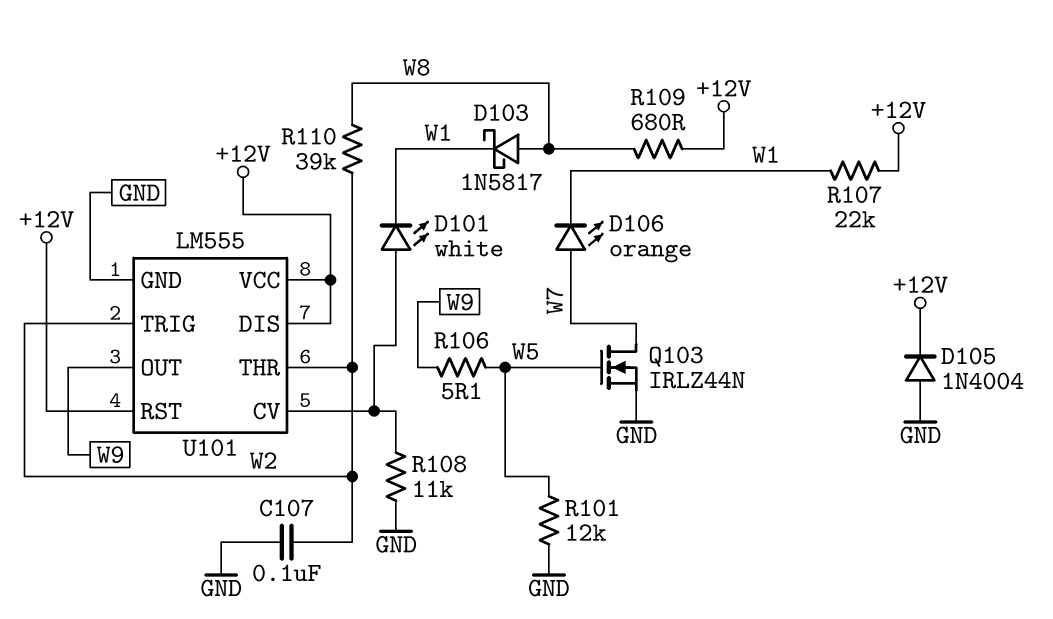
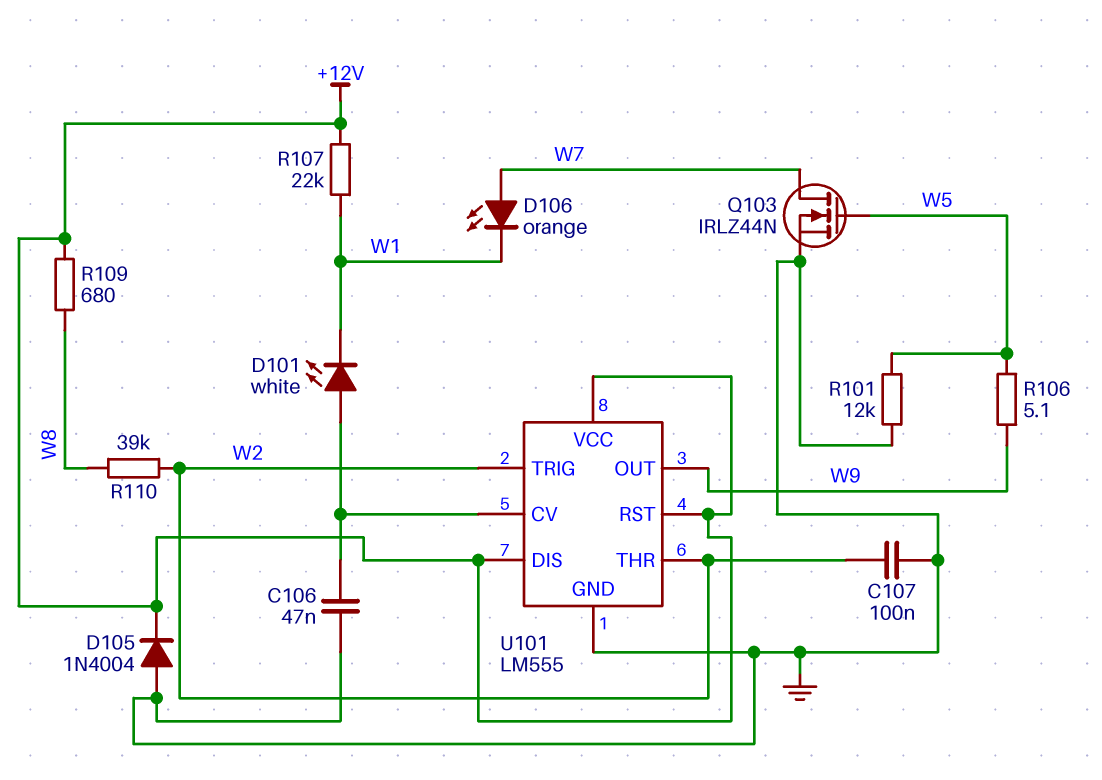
C106: none -> 47nF (GND, U101/CV)
D103: schottky 1N5817 (A W8, K W1) -> none
R108: 11k (GND, U101/CV) -> none

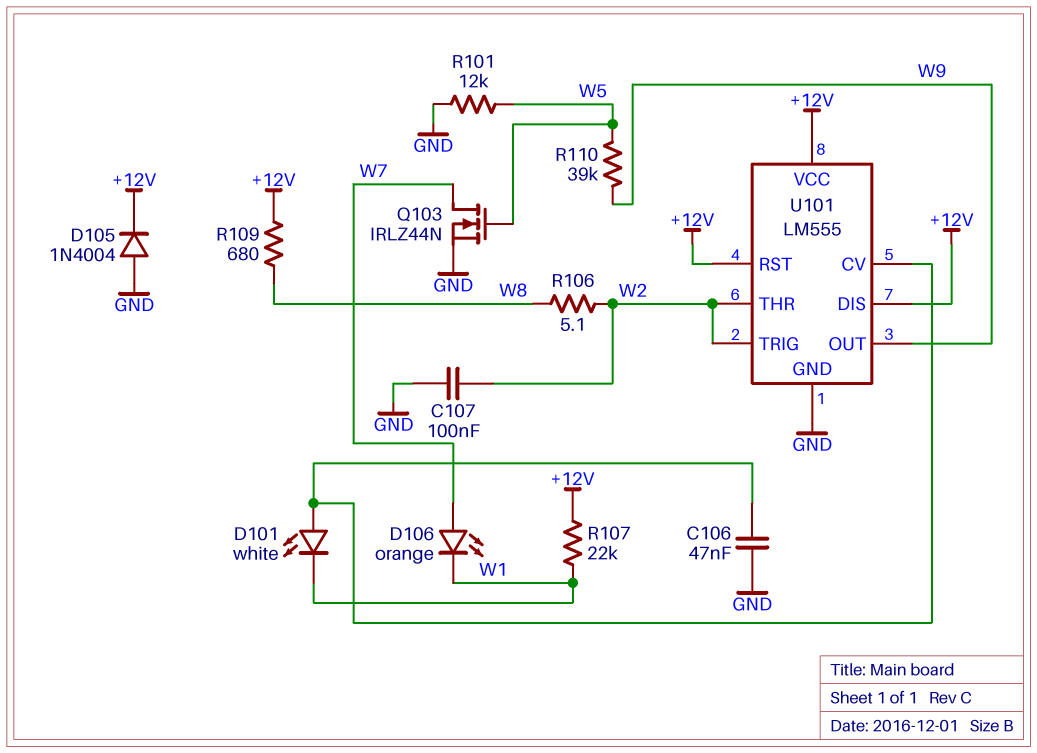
R106: 5.1 (W5, W9) -> 5.1 (W2, W8)
R110: 39k (W2, W8) -> 39k (W5, W9)

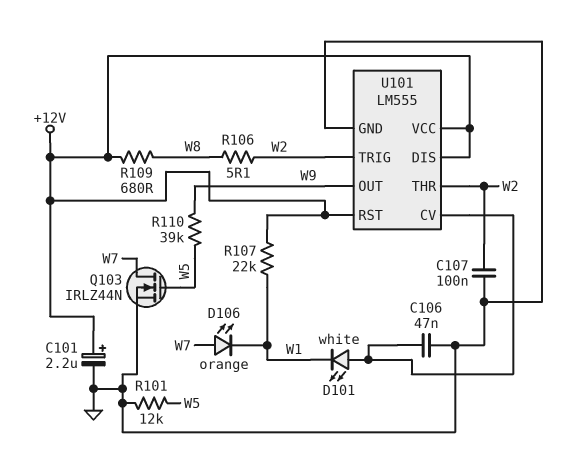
C101: none -> 2.2uF (plus +12V, minus GND)
D105: diode 1N4004 (A GND, K +12V) -> none

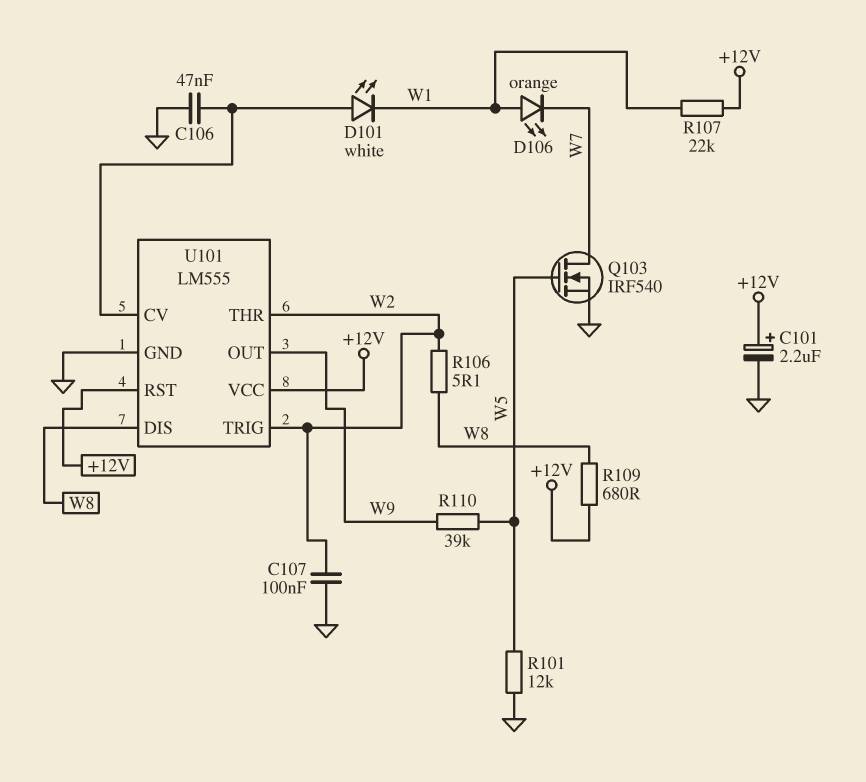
D106: LED orange (A W7, K W1) -> LED orange (A W1, K W7)
Q103: NMOS IRLZ44N (G W5, D W7, S GND) -> NMOS IRF540 (G W5, D W7, S GND)
U101 pin DIS: +12V -> W8

